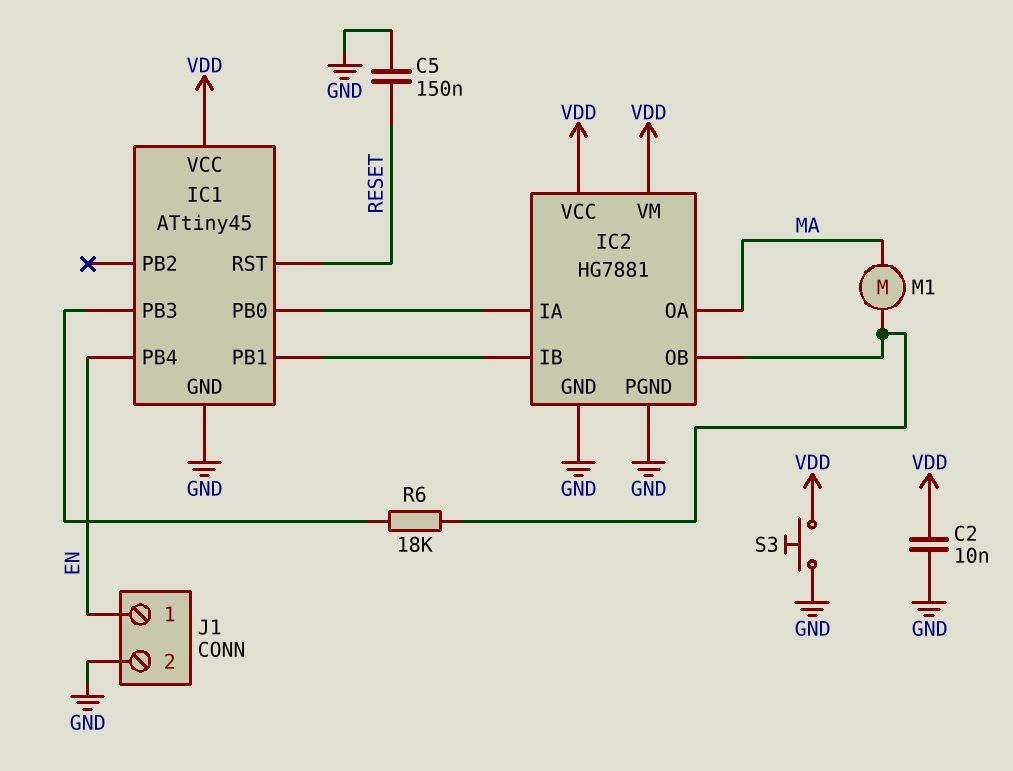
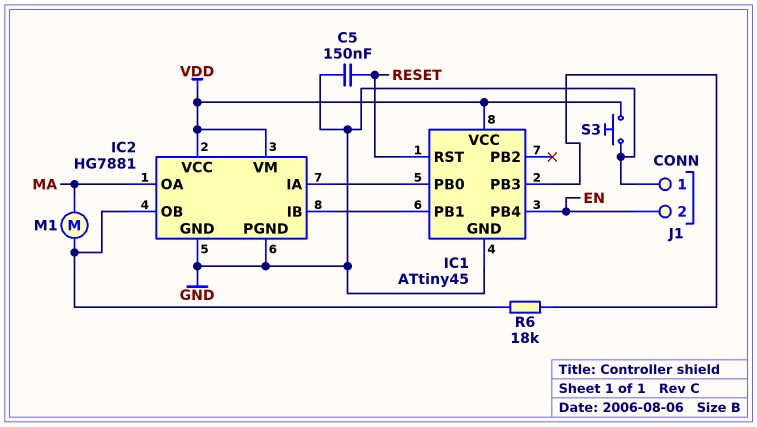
C2: 10nF (GND, VDD) -> none
J1 pin 1: EN -> GND
J1 pin 2: GND -> EN

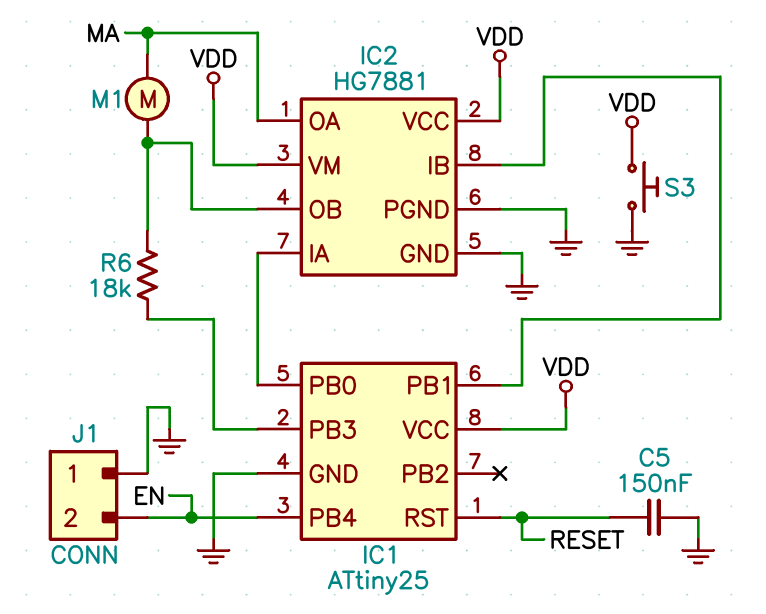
IC1: ATtiny45 -> ATtiny25

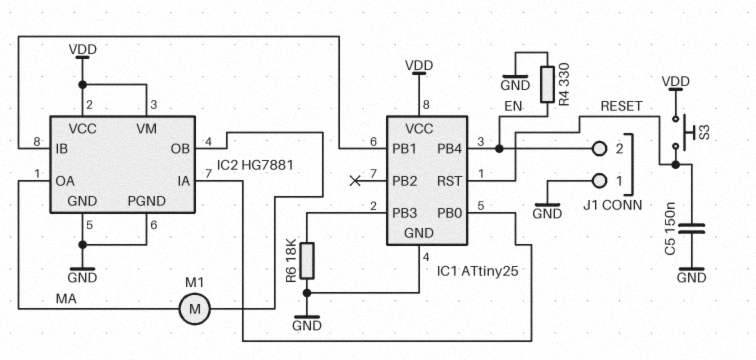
R4: none -> 330 (EN, GND)
R6: 18k (IC1/PB3, IC2/OB) -> 18k (GND, IC1/PB3)
S3: button (GND, VDD) -> button (RESET, VDD)

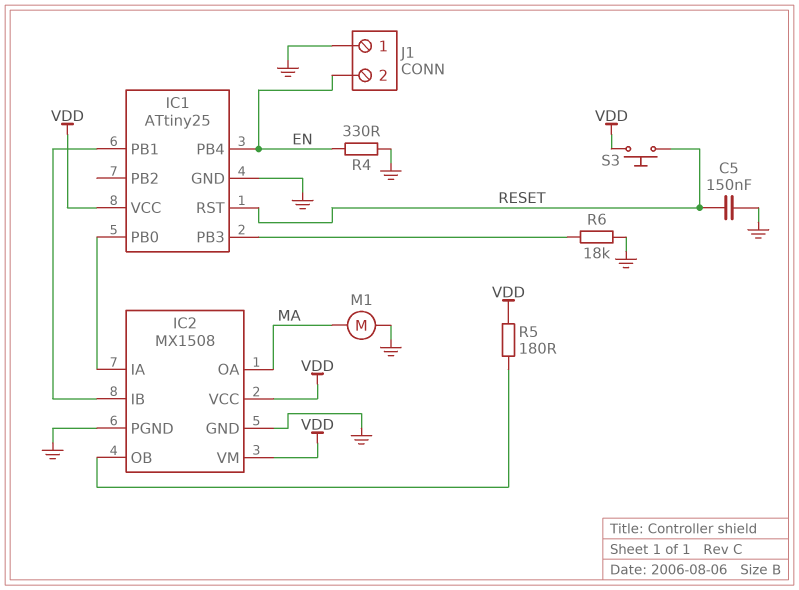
IC2: HG7881 -> MX1508
M1: motor (IC2/OB, MA) -> motor (GND, MA)
R5: none -> 180 (IC2/OB, VDD)

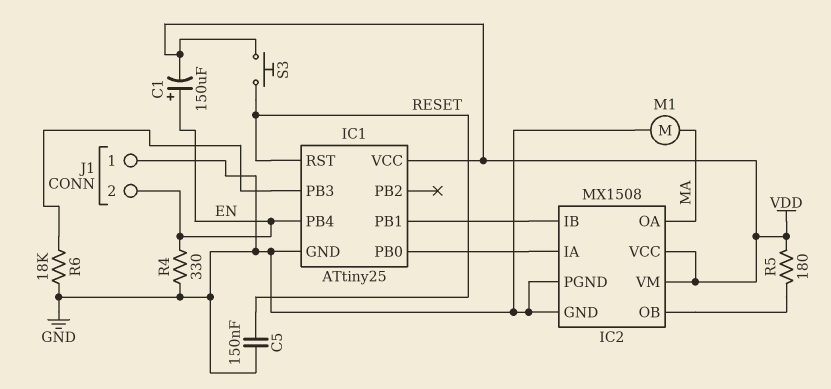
C1: none -> 150uF (plus EN, minus VDD)

